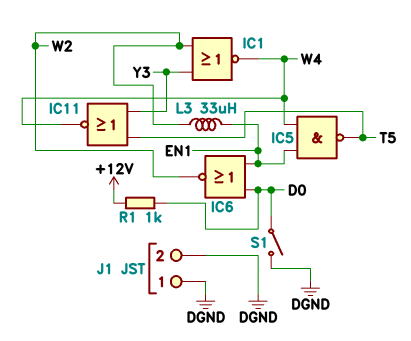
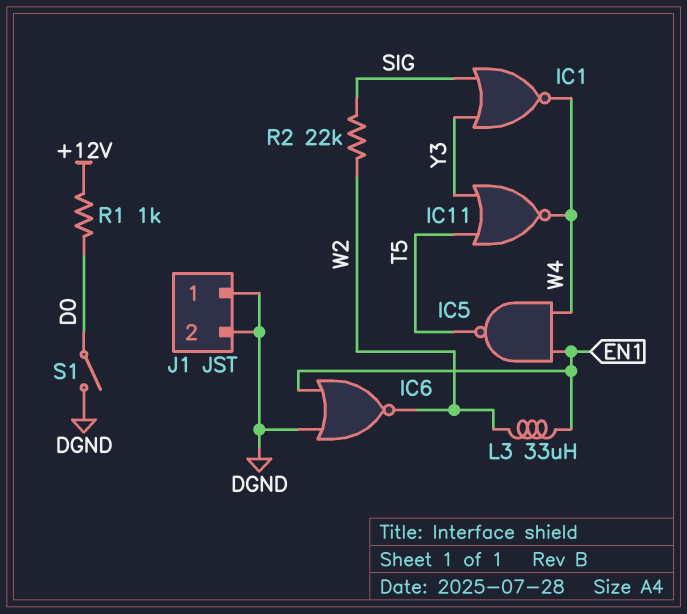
IC1: NOR (in W2, in Y3, out W4) -> NOR (in SIG, in Y3, out W4)
IC6: NOR (in D0, in EN1, out W2) -> NOR (in DGND, in EN1, out W2)
R2: none -> 22k (SIG, W2)

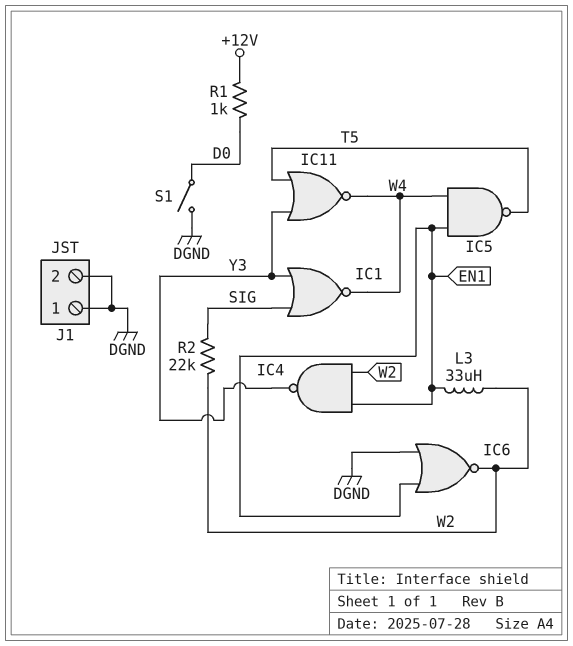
IC4: none -> NAND (in EN1, in W2, out Y3)

